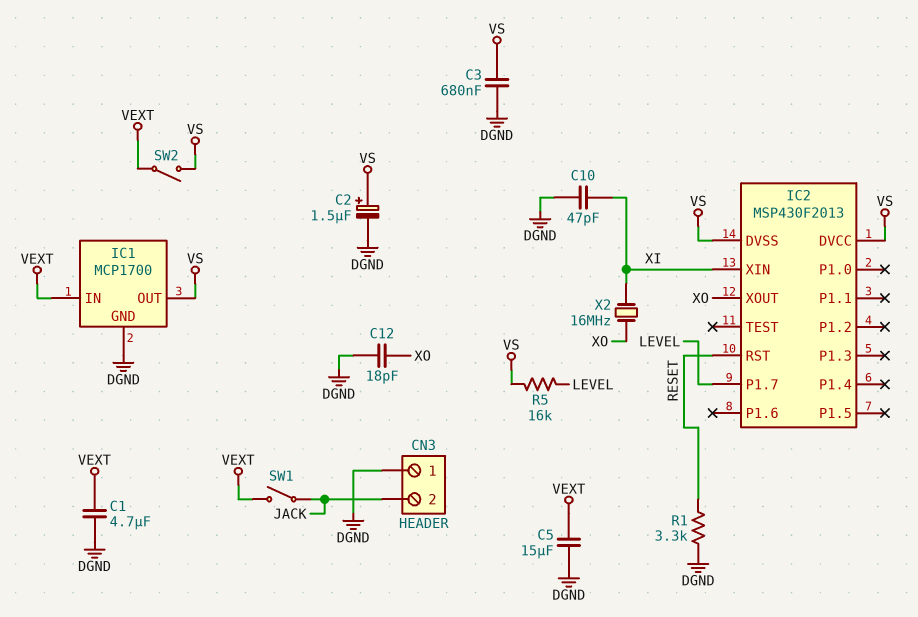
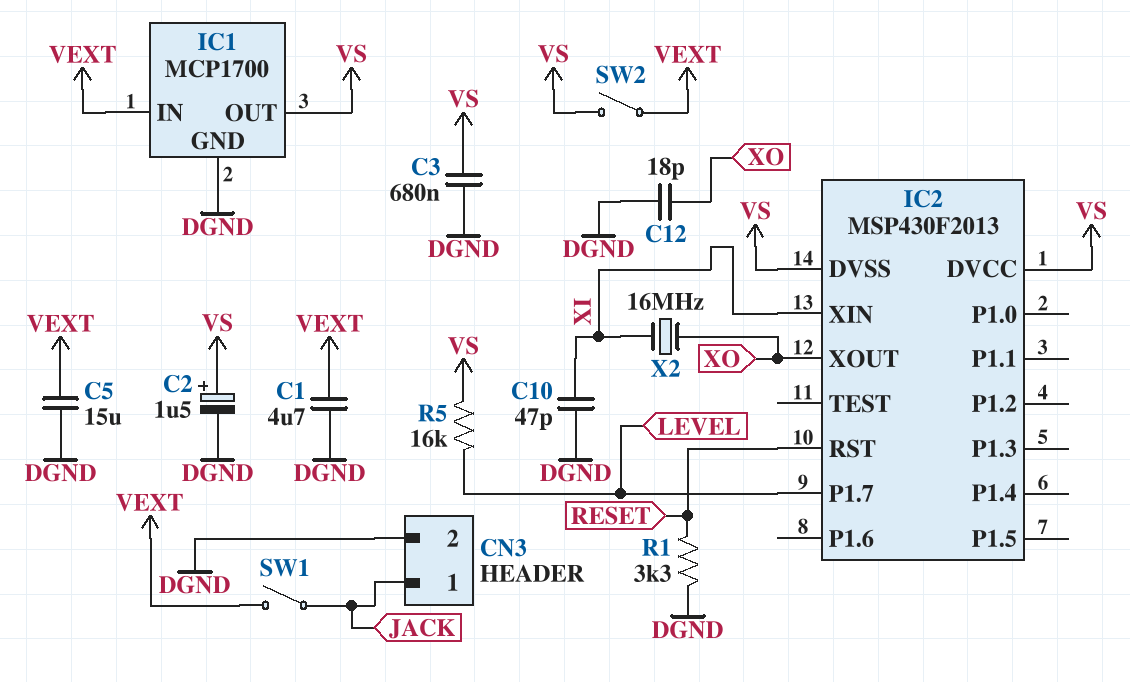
CN3 pin 1: DGND -> JACK
CN3 pin 2: JACK -> DGND

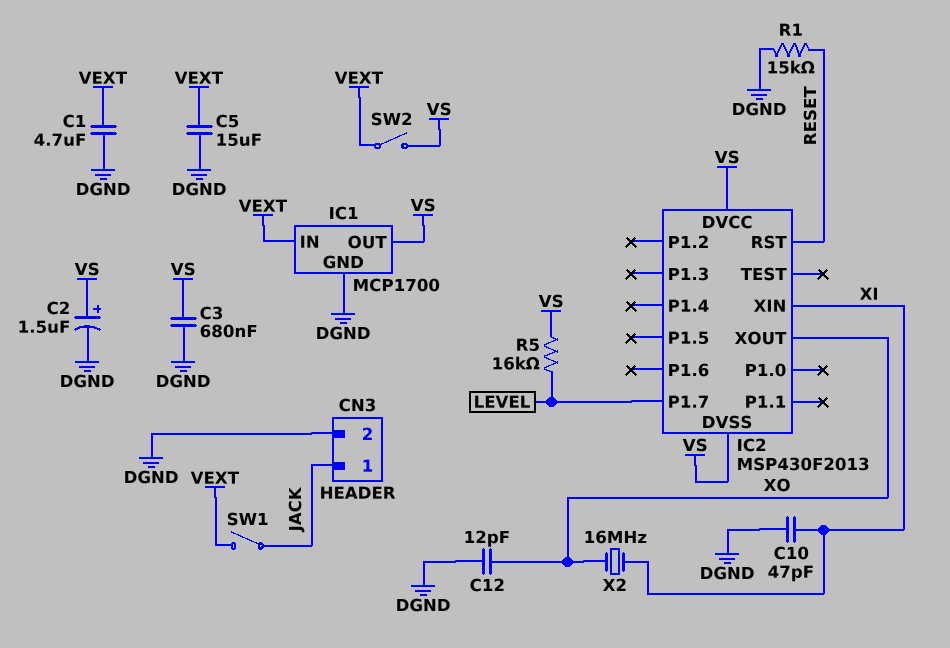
C12: 18pF (DGND, XO) -> 12pF (DGND, XO)
R1: 3.3k (DGND, RESET) -> 15k (DGND, RESET)

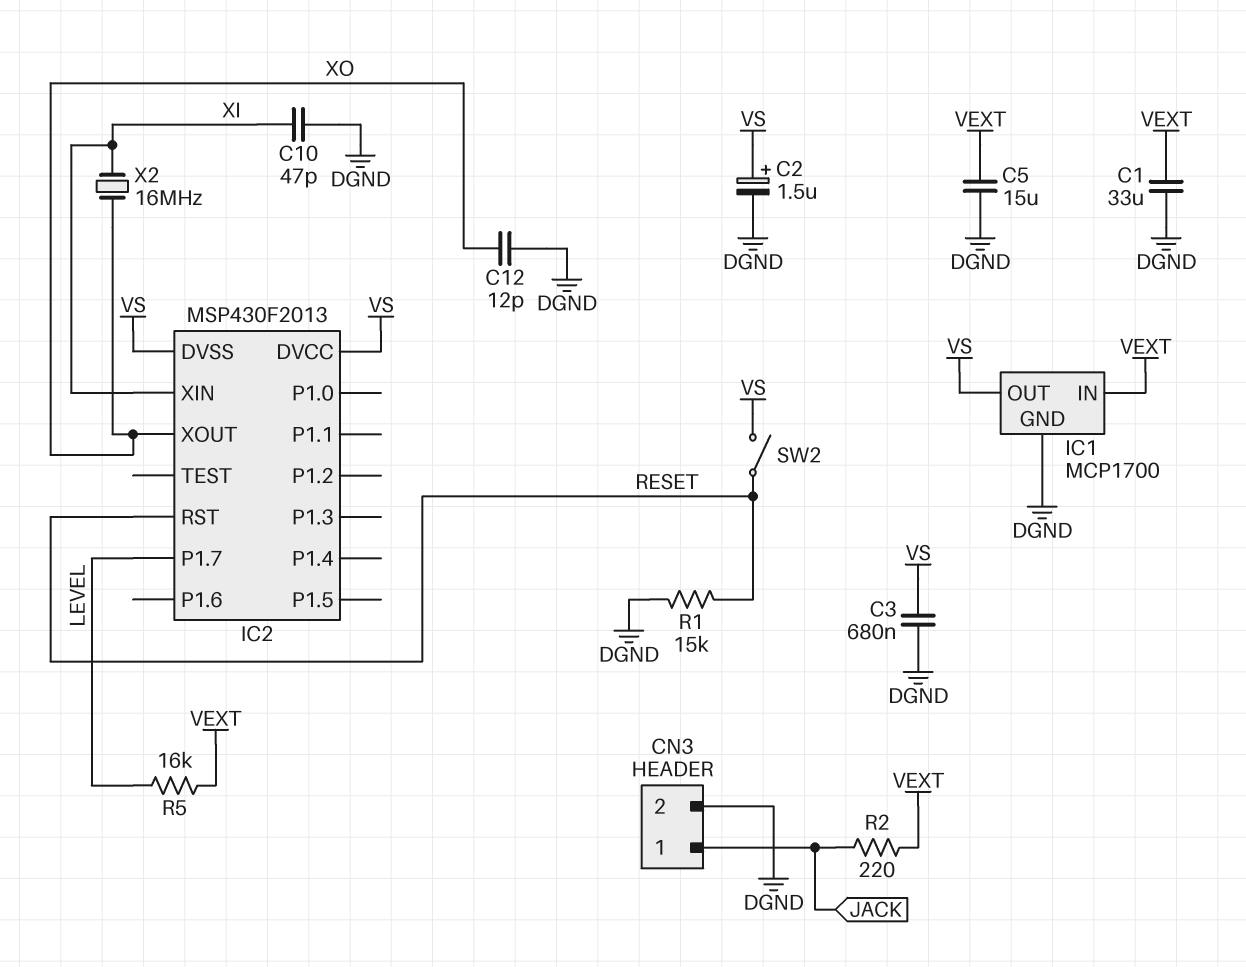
C1: 4.7uF (DGND, VEXT) -> 33uF (DGND, VEXT)
R2: none -> 220 (JACK, VEXT)
R5: 16k (LEVEL, VS) -> 16k (LEVEL, VEXT)
SW1: switch (JACK, VEXT) -> none
SW2: switch (VEXT, VS) -> switch (RESET, VS)

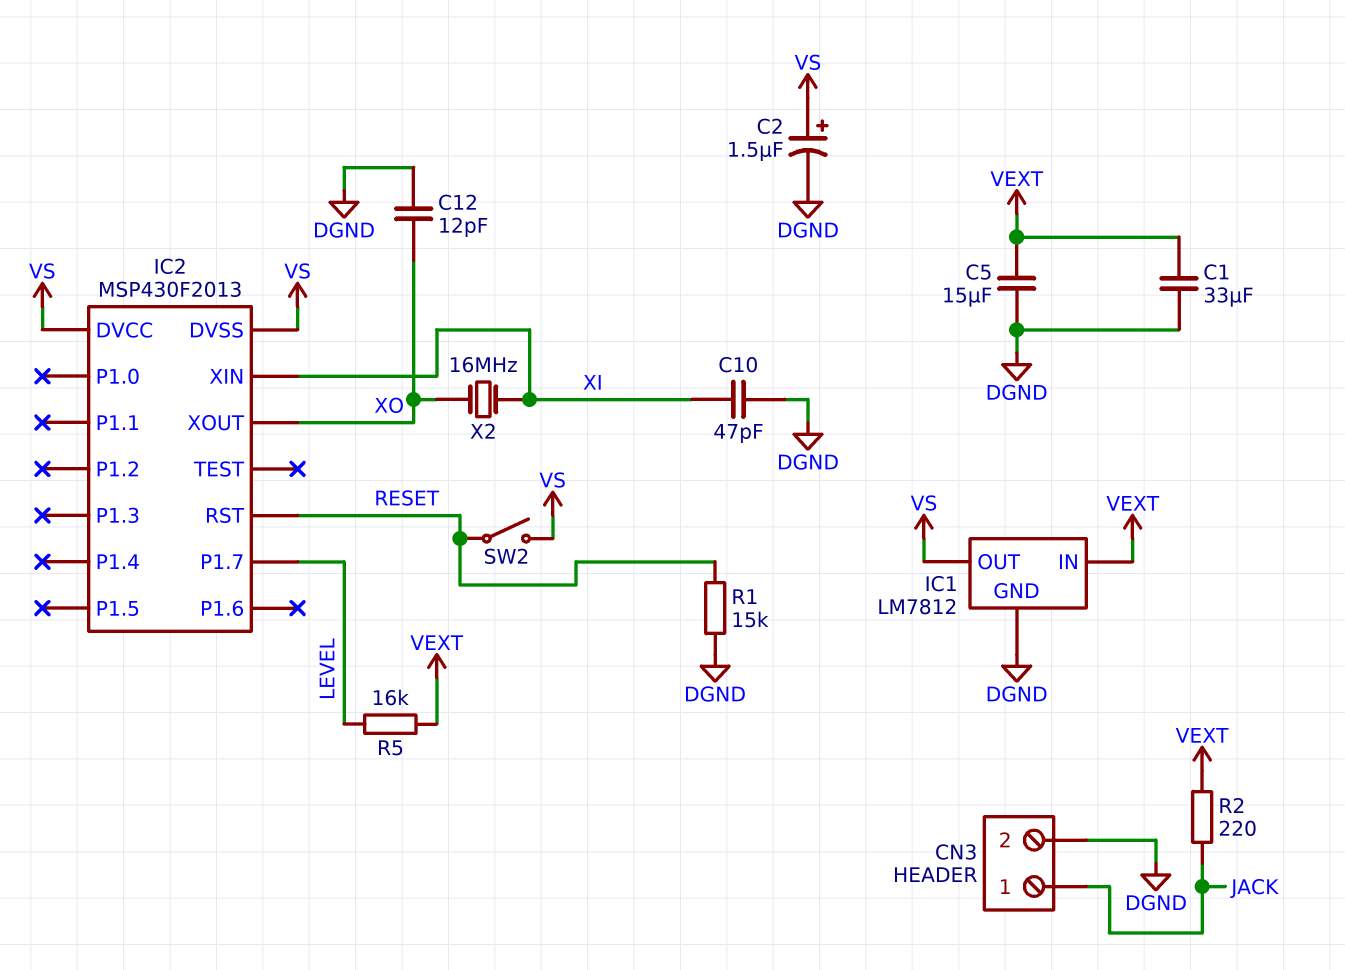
C3: 680nF (DGND, VS) -> none
IC1: MCP1700 -> LM7812

